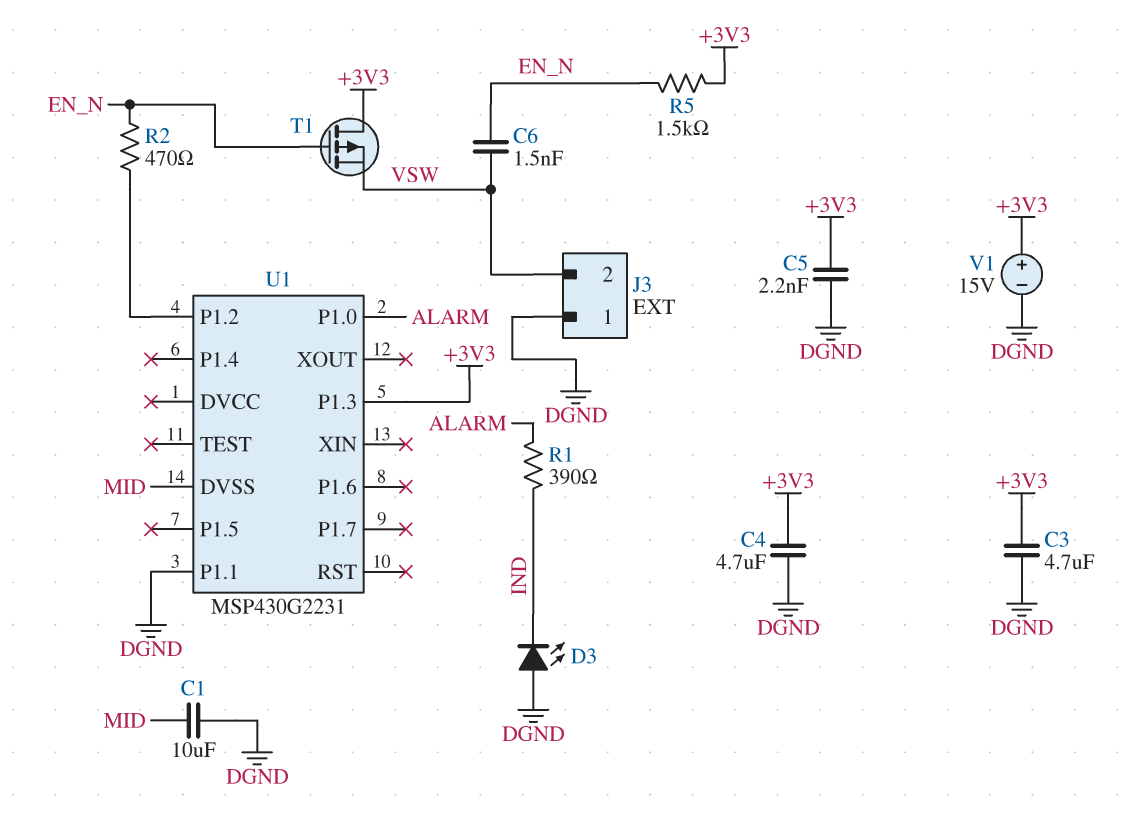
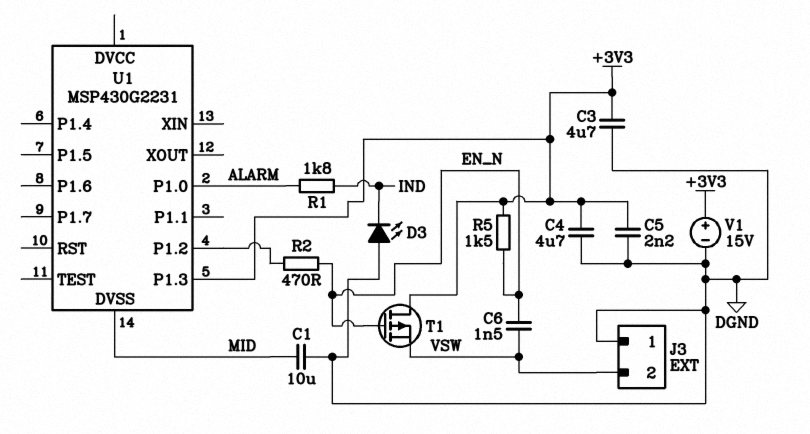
R1: 390 (ALARM, IND) -> 1.8k (ALARM, IND)
U1 pin P1.1: DGND -> none

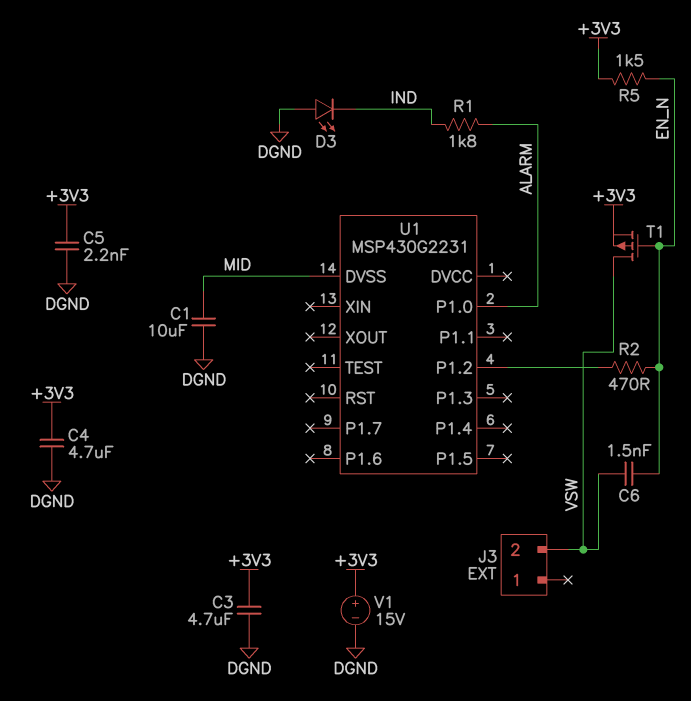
J3 pin 1: DGND -> none
T1: PMOS (G EN_N, D +3V3, S VSW) -> PMOS (G EN_N, D VSW, S +3V3)
U1 pin P1.3: +3V3 -> none

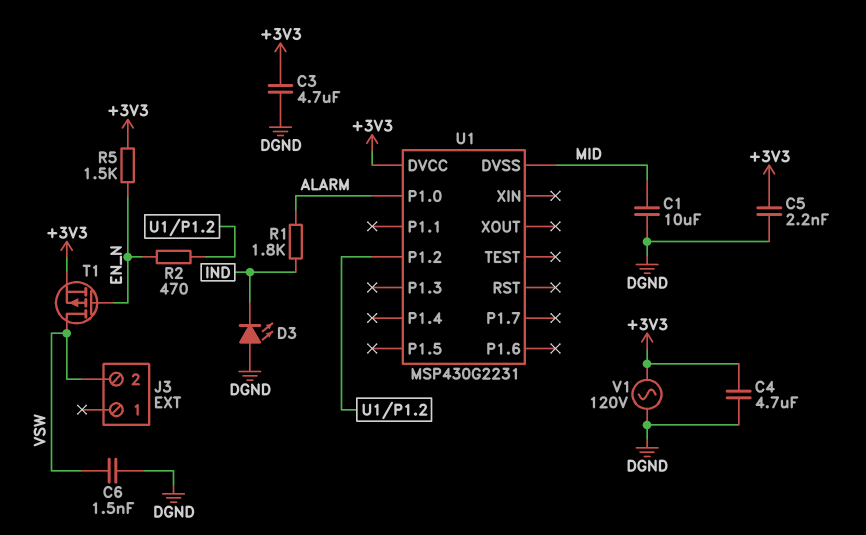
C6: 1.5nF (EN_N, VSW) -> 1.5nF (DGND, VSW)
U1 pin DVCC: none -> +3V3
V1: 15V (plus +3V3, minus DGND) -> AC 120V (+3V3, DGND)

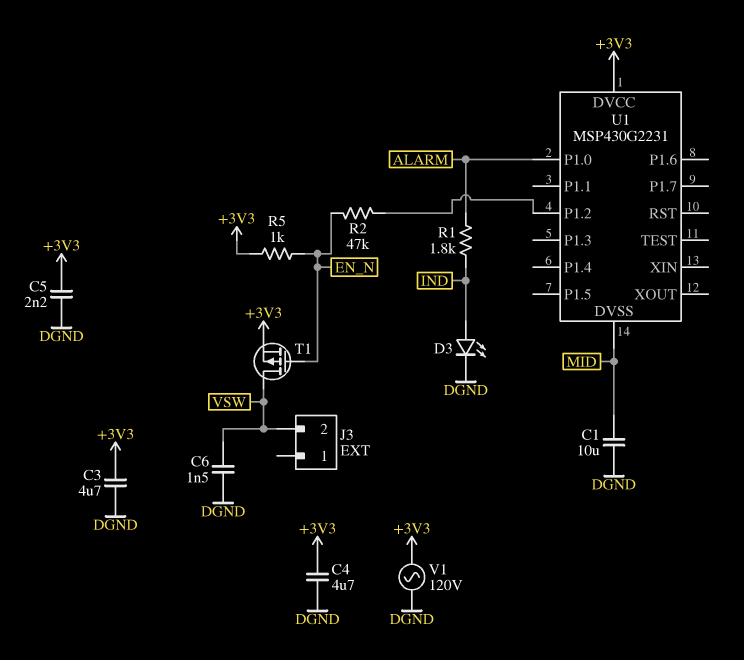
D3: LED (A DGND, K IND) -> LED (A IND, K DGND)
R2: 470 (EN_N, U1/P1.2) -> 47k (EN_N, U1/P1.2)
R5: 1.5k (+3V3, EN_N) -> 1k (+3V3, EN_N)

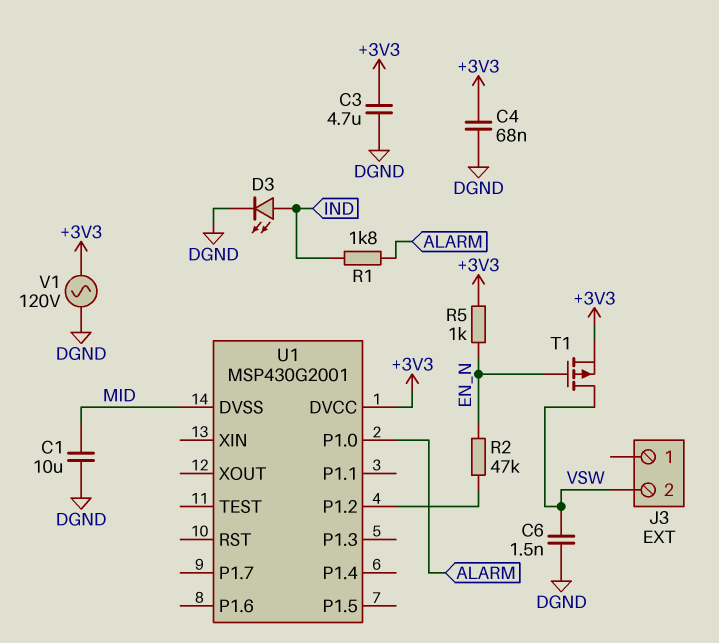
C4: 4.7uF (+3V3, DGND) -> 68nF (+3V3, DGND)
C5: 2.2nF (+3V3, DGND) -> none
U1: MSP430G2231 -> MSP430G2001

